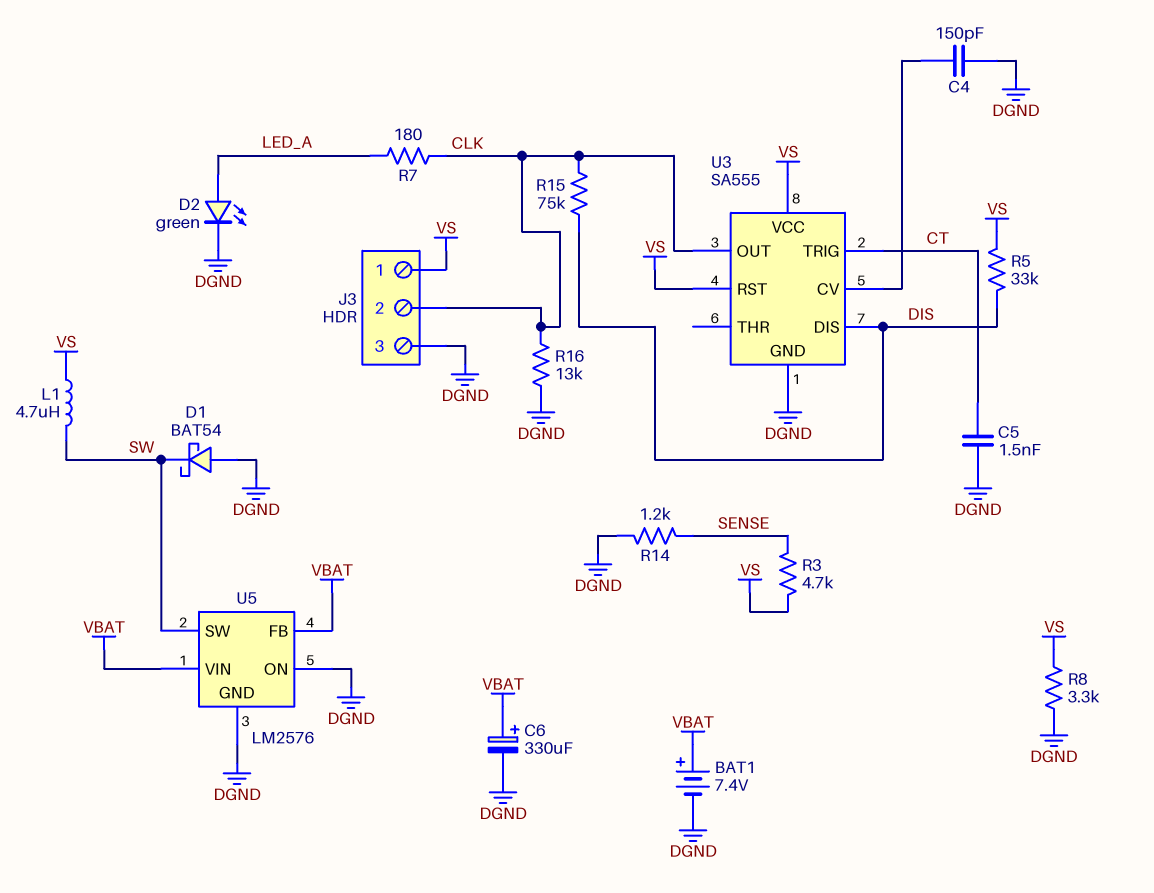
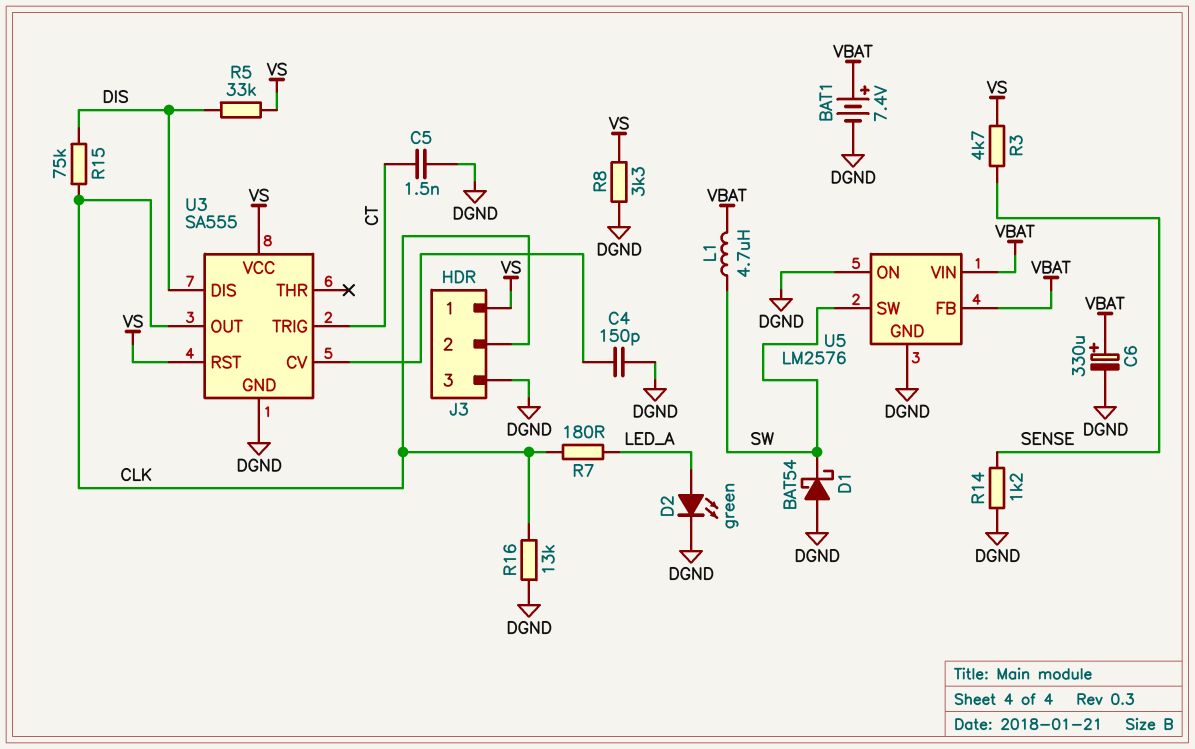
L1: 4.7uH (SW, VS) -> 4.7uH (SW, VBAT)

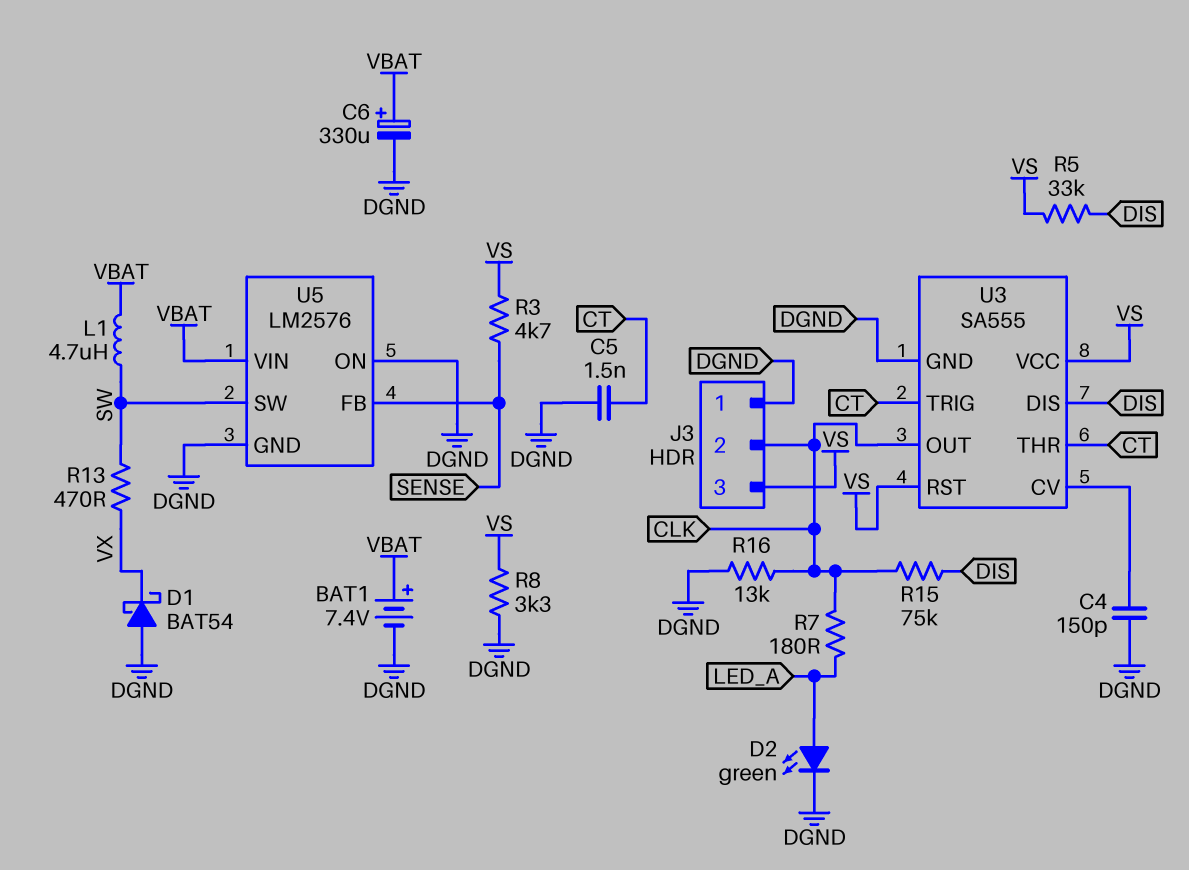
D1: schottky BAT54 (A DGND, K SW) -> schottky BAT54 (A DGND, K VX)
J3 pin 1: VS -> DGND
J3 pin 3: DGND -> VS
R13: none -> 470 (SW, VX)
R14: 1.2k (DGND, SENSE) -> none
U3 pin THR: none -> CT
U5 pin FB: VBAT -> SENSE

